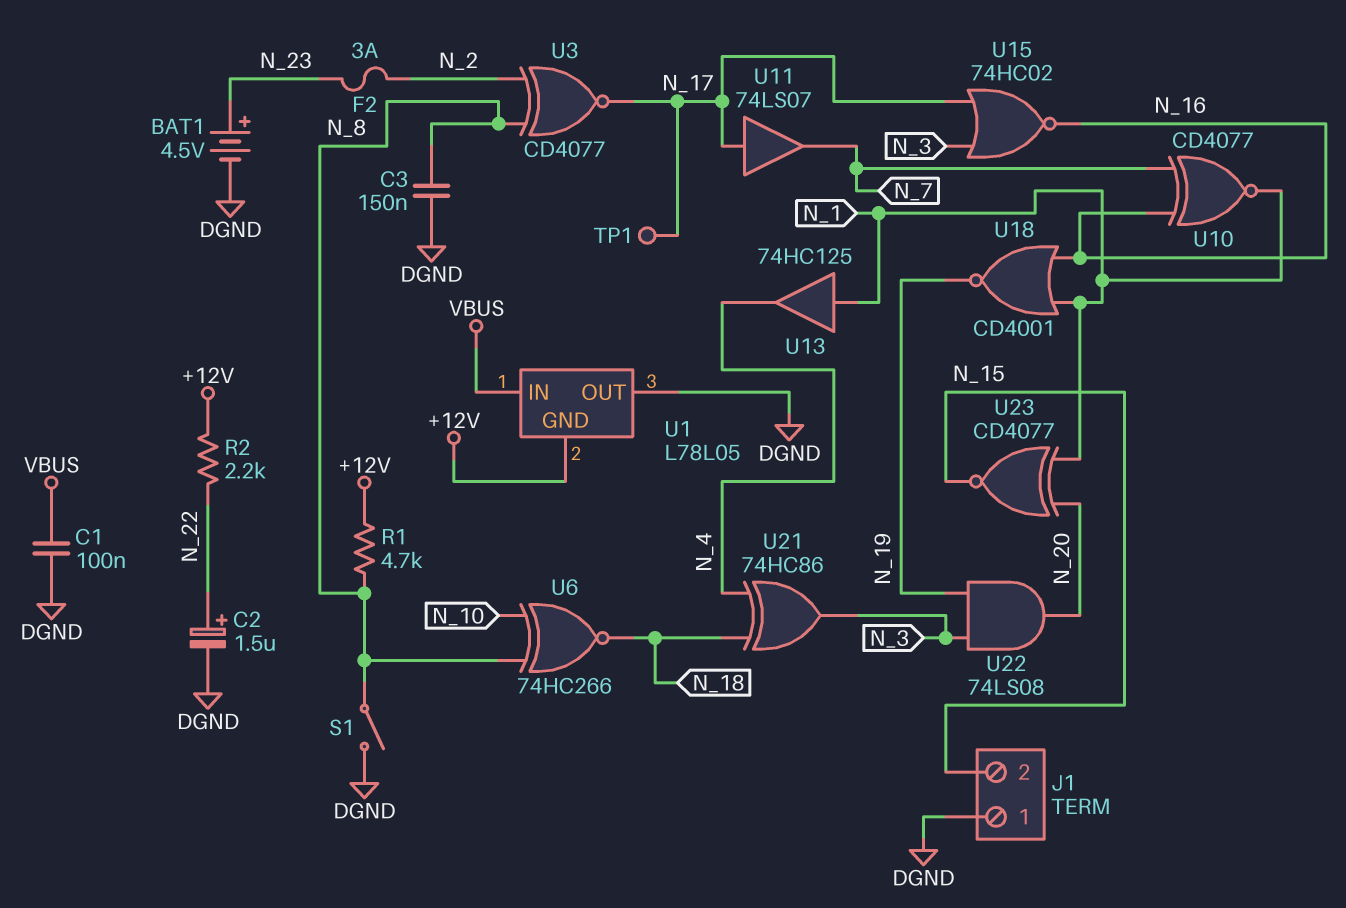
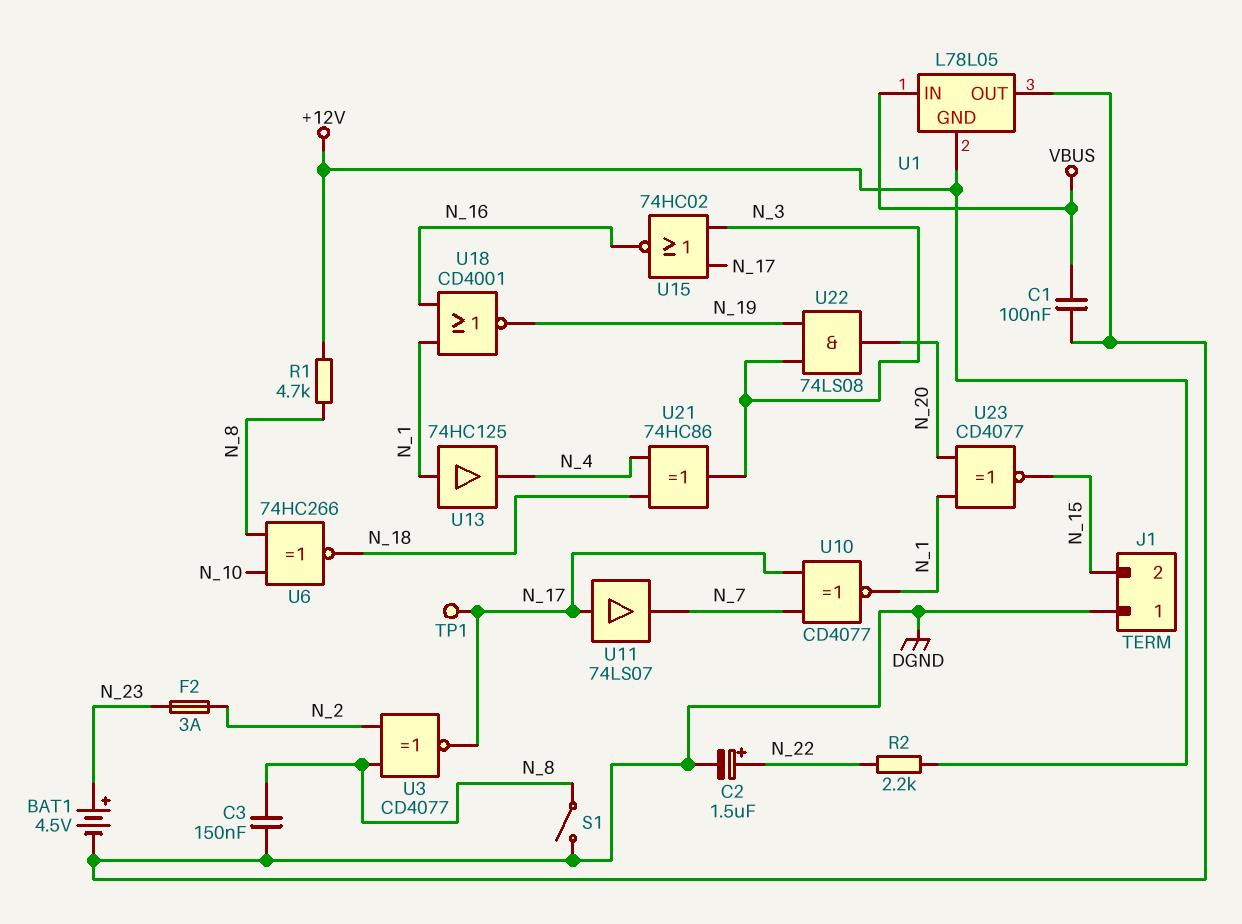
U10: XNOR CD4077 (in N_7, in N_16, out N_1) -> XNOR CD4077 (in N_7, in N_17, out N_1)

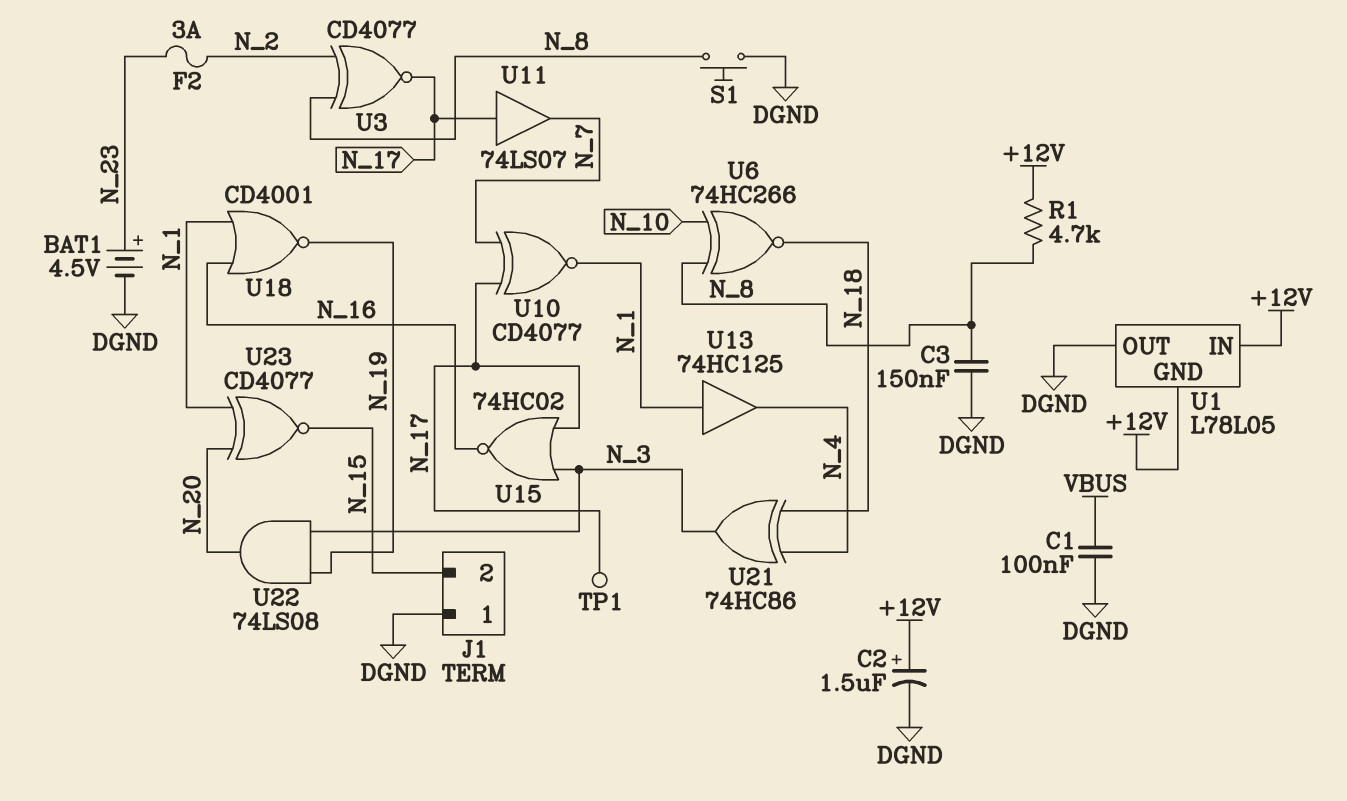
C2: 1.5uF (plus N_22, minus DGND) -> 1.5uF (plus +12V, minus DGND)
R2: 2.2k (+12V, N_22) -> none
S1: switch (DGND, N_8) -> button (DGND, N_8)
U1 pin IN: VBUS -> +12V

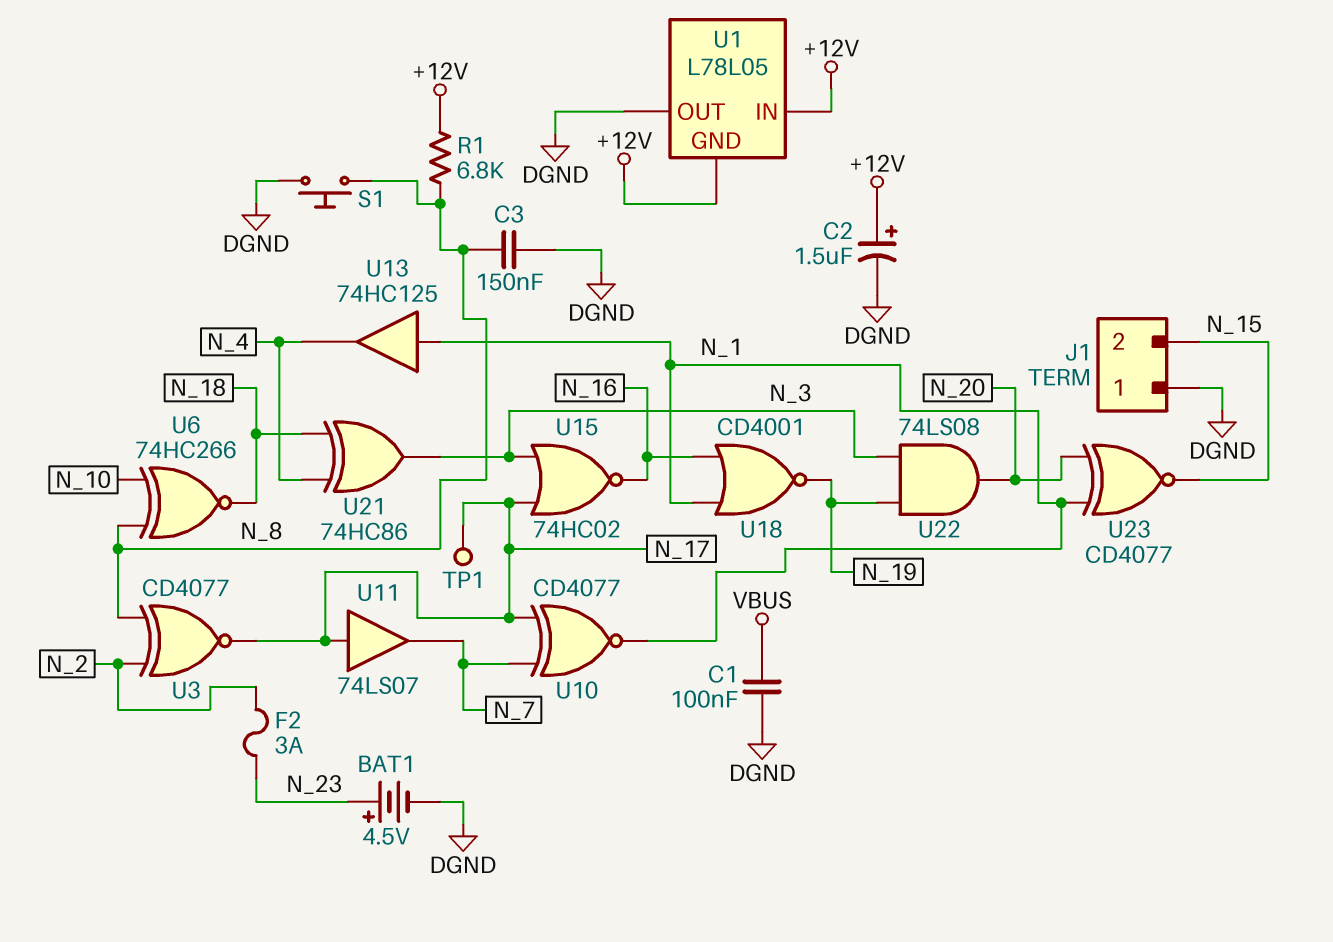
R1: 4.7k (+12V, N_8) -> 6.8k (+12V, N_8)

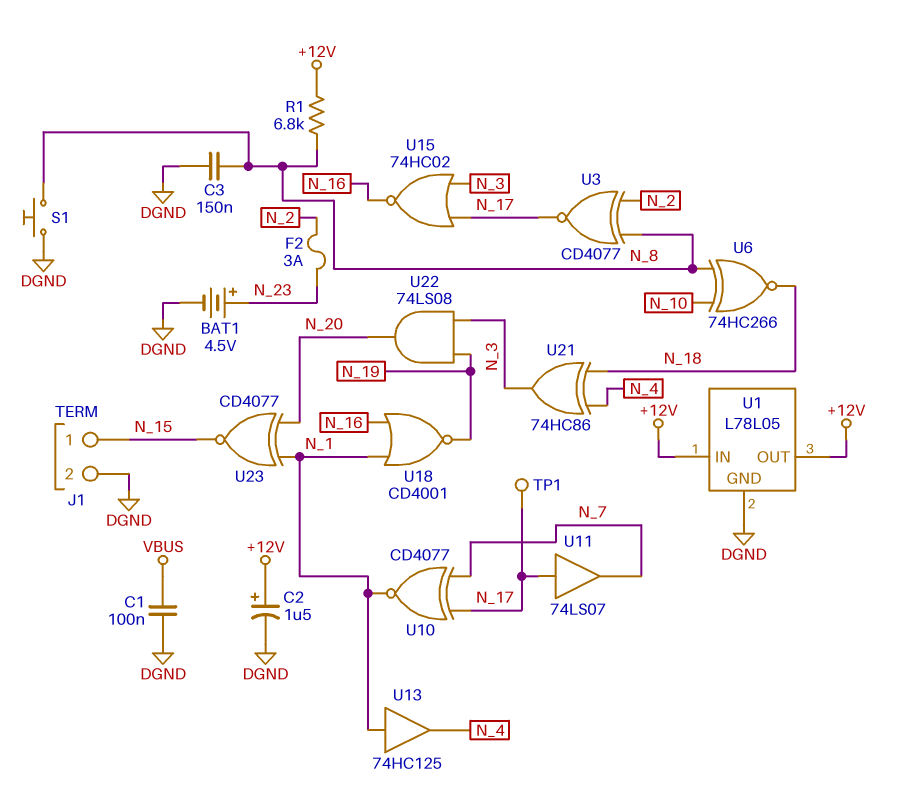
J1 pin 1: DGND -> N_15
J1 pin 2: N_15 -> DGND
U1 pin GND: +12V -> DGND
U1 pin OUT: DGND -> +12V

